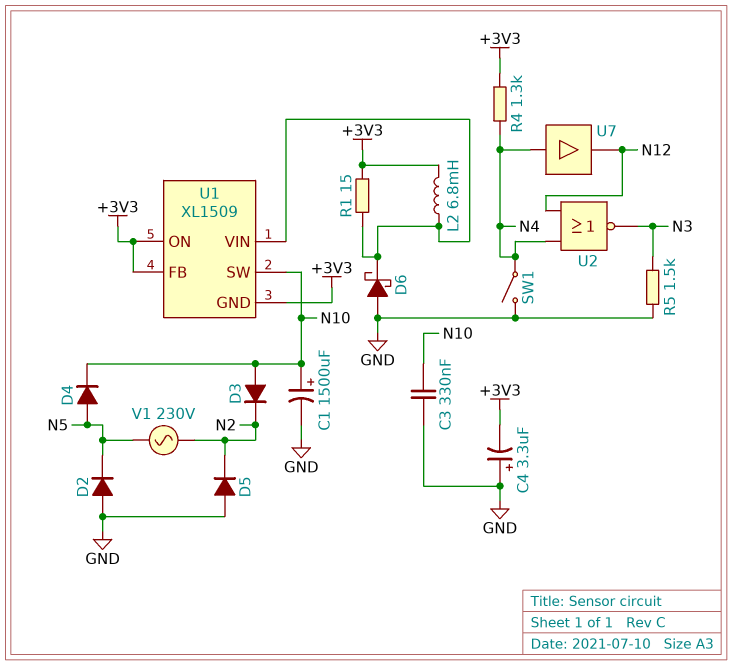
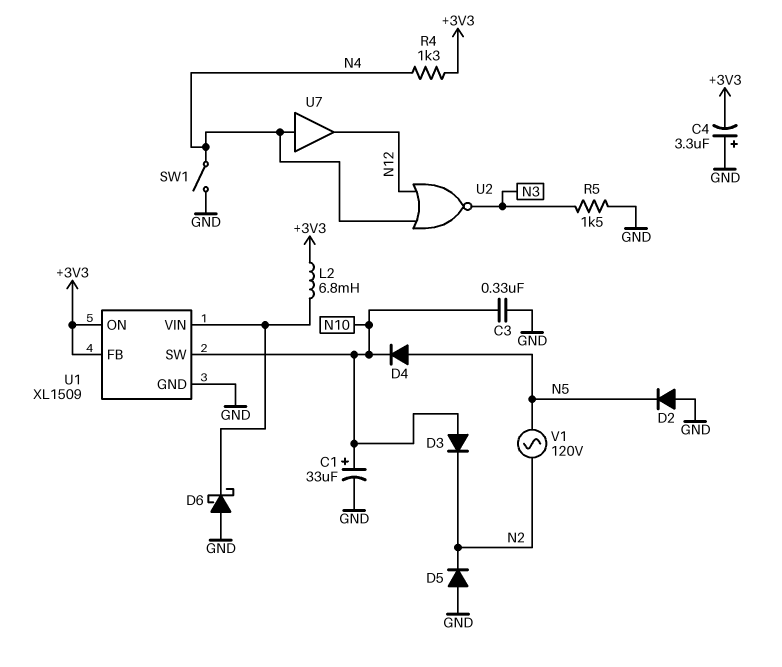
C1: 1500uF (plus N10, minus GND) -> 33uF (plus N10, minus GND)
R1: 15 (+3V3, U1/VIN) -> none
U1 pin GND: +3V3 -> GND
V1: AC 230V (N2, N5) -> AC 120V (N2, N5)

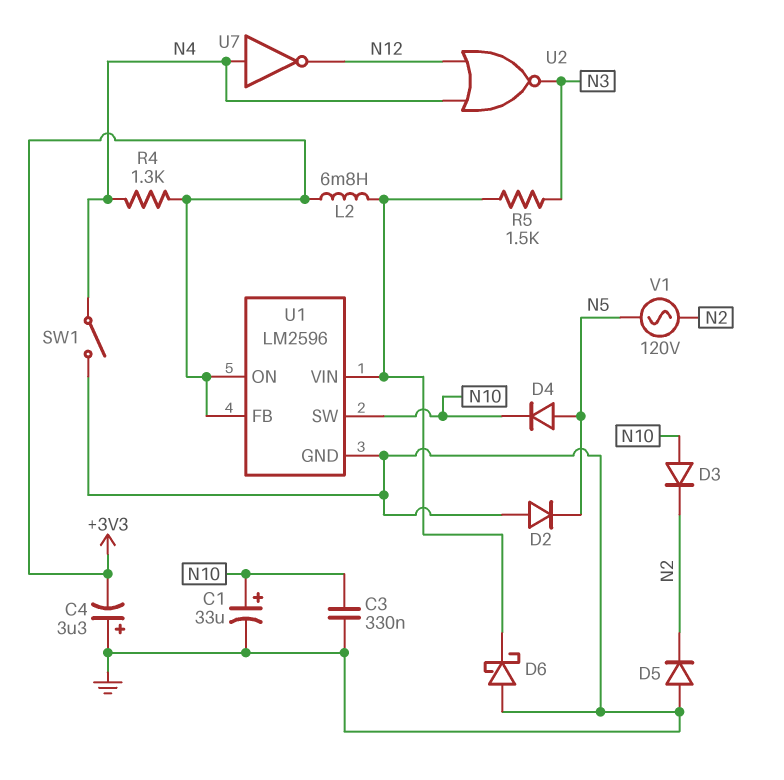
R5: 1.5k (GND, N3) -> 1.5k (N3, U1/VIN)
U1: XL1509 -> LM2596
U7: buffer (in N4, out N12) -> NOT (in N4, out N12)

